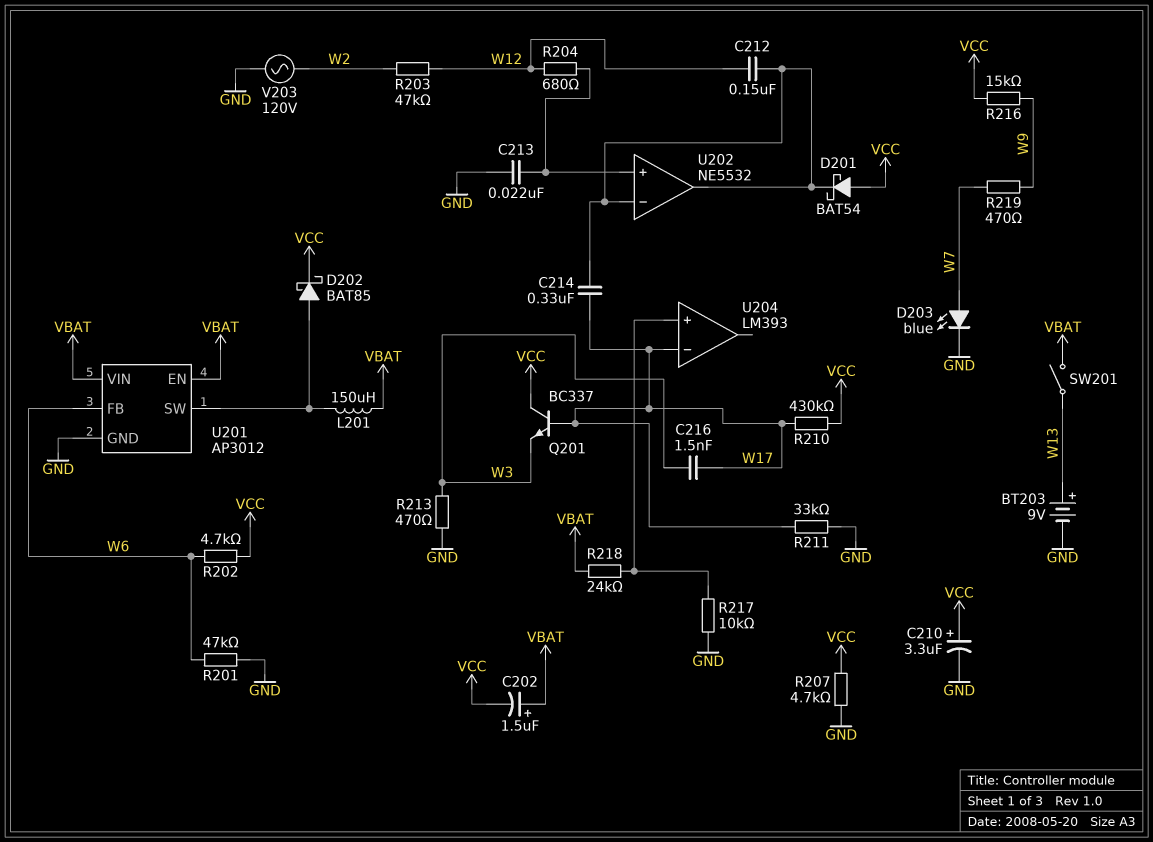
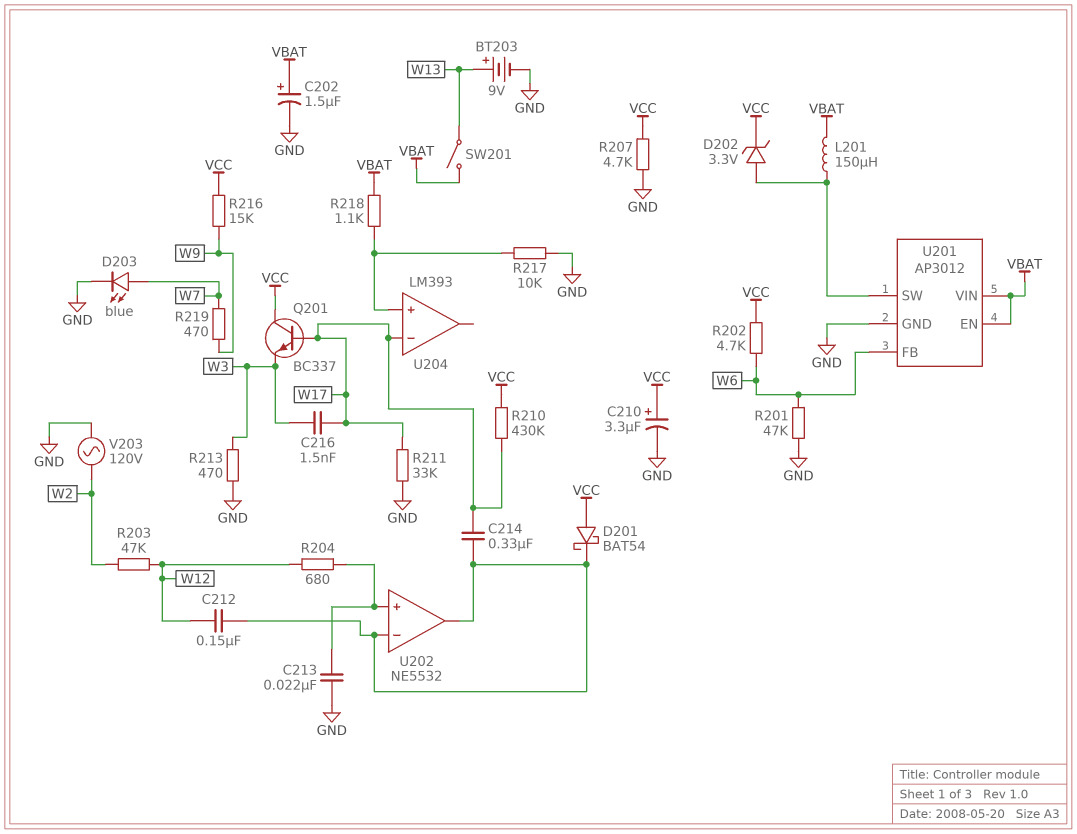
C202: 1.5uF (plus VBAT, minus VCC) -> 1.5uF (plus VBAT, minus GND)
D202: schottky BAT85 (A U201/SW, K VCC) -> zener 3.3V (A U201/SW, K VCC)
R218: 24k (U204/in+, VBAT) -> 1.1k (U204/in+, VBAT)

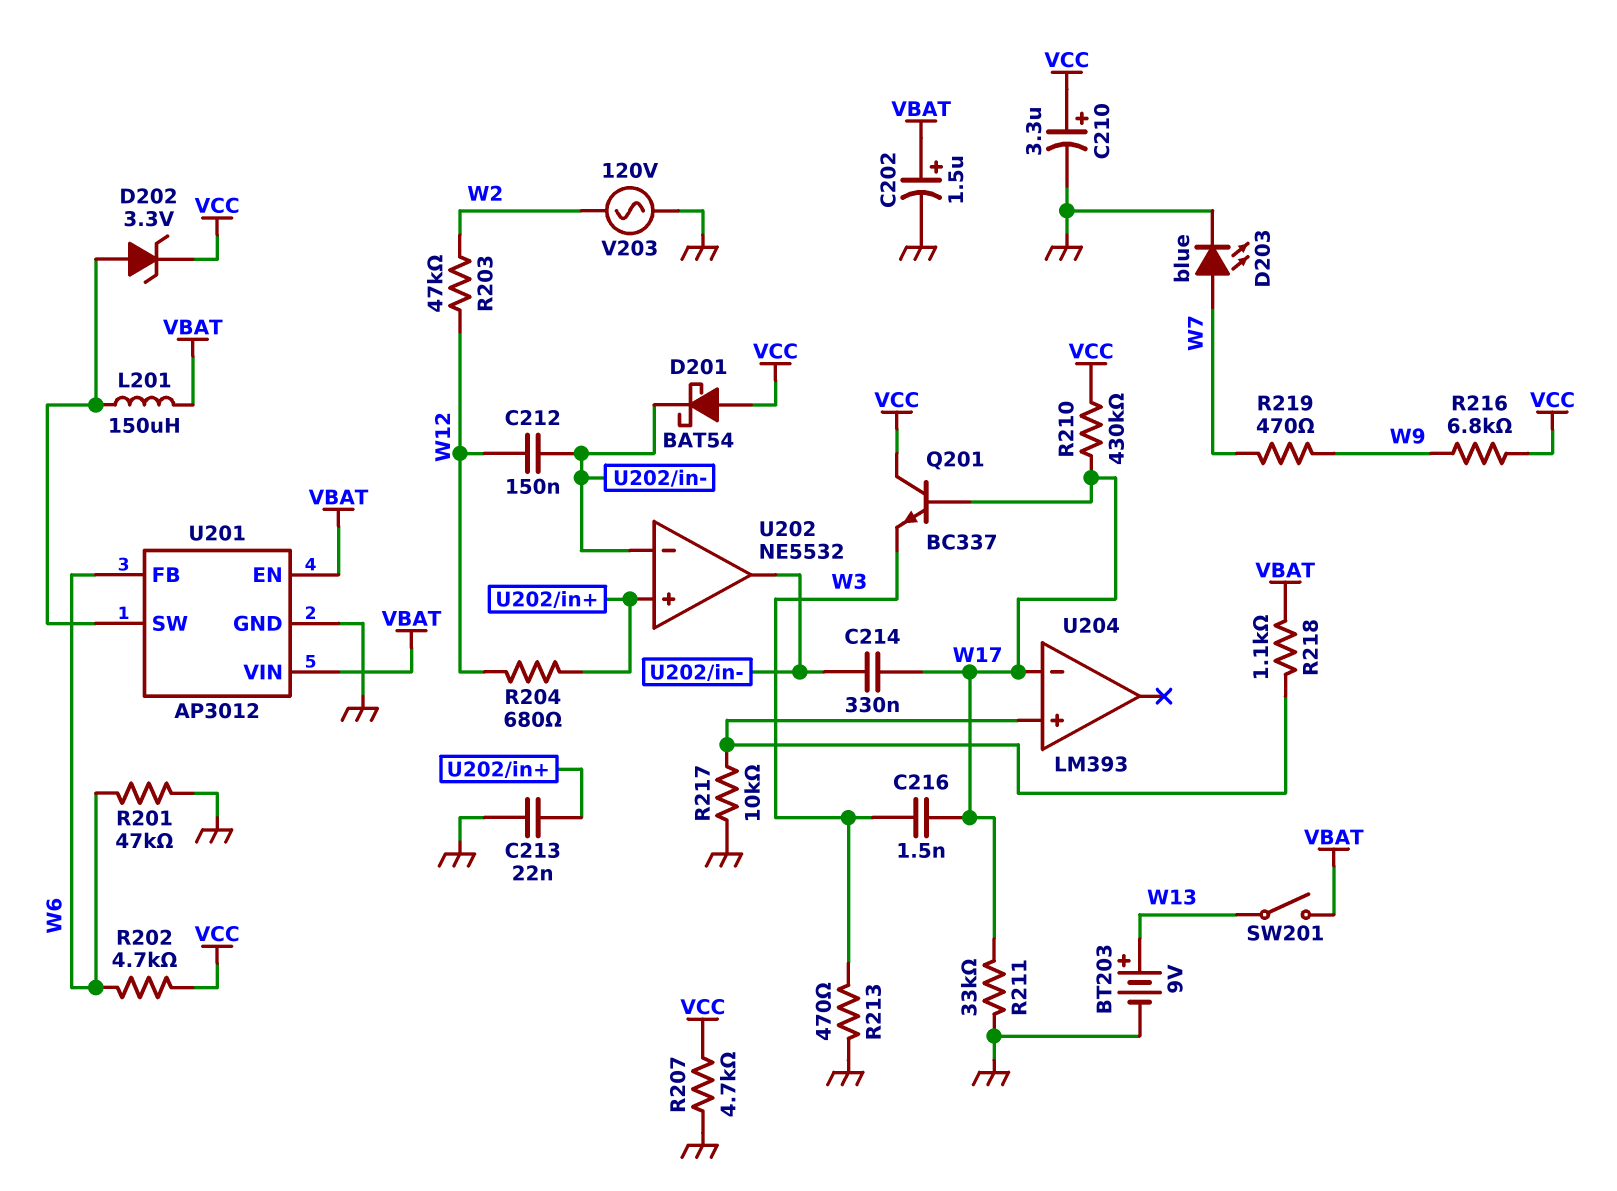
R216: 15k (VCC, W9) -> 6.8k (VCC, W9)

